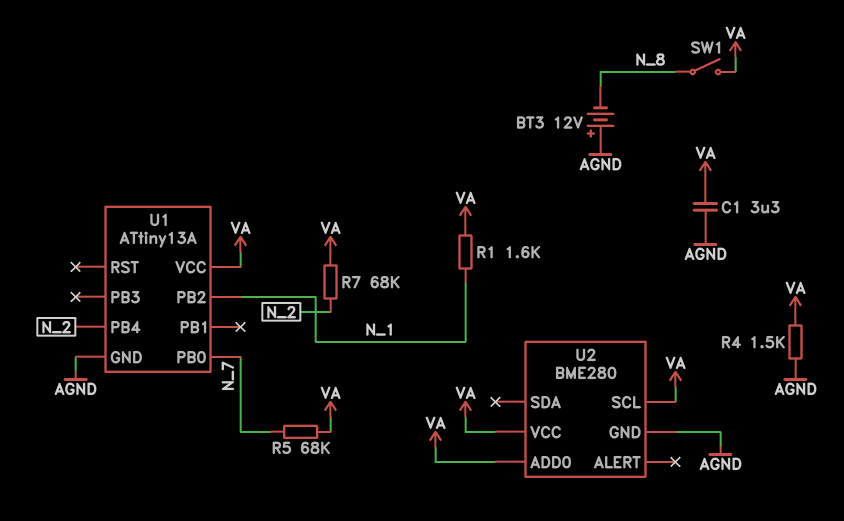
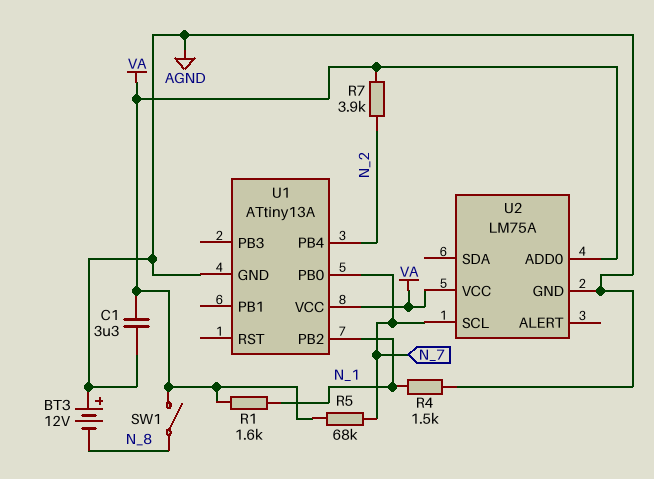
R4: 1.5k (AGND, VA) -> 1.5k (AGND, N_1)
R7: 68k (N_2, VA) -> 3.9k (N_2, VA)
U2: BME280 -> LM75A
U2 pin SCL: VA -> N_7

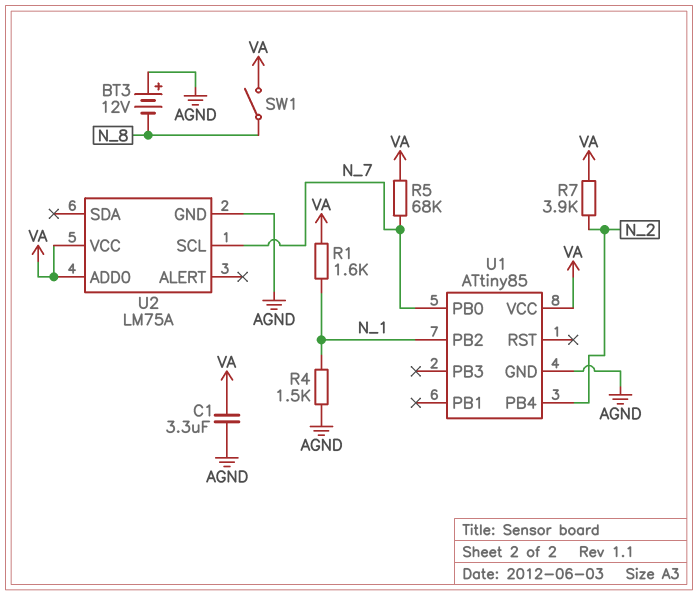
U1: ATtiny13A -> ATtiny85

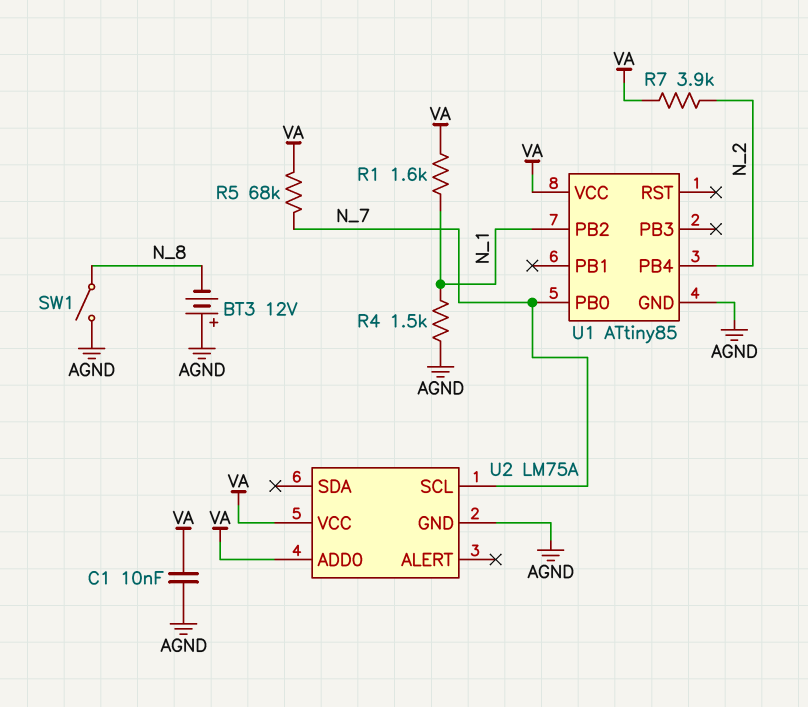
C1: 3.3uF (AGND, VA) -> 10nF (AGND, VA)
SW1: switch (N_8, VA) -> switch (AGND, N_8)

